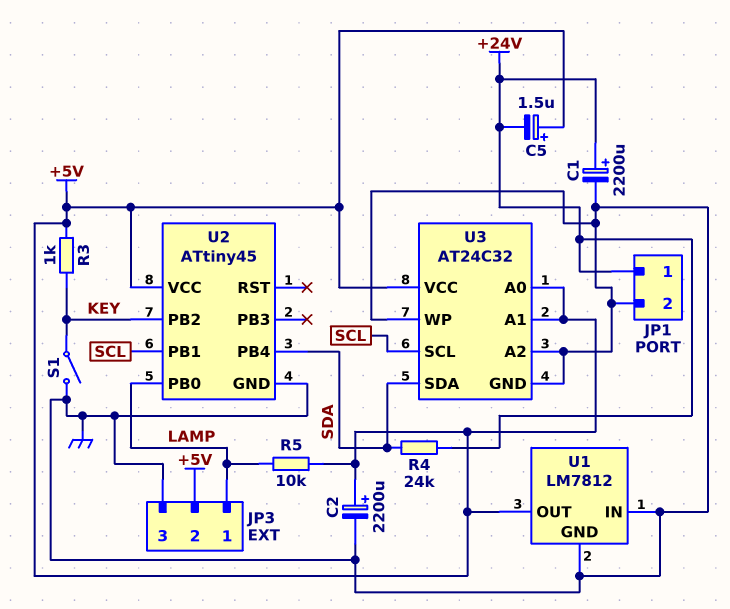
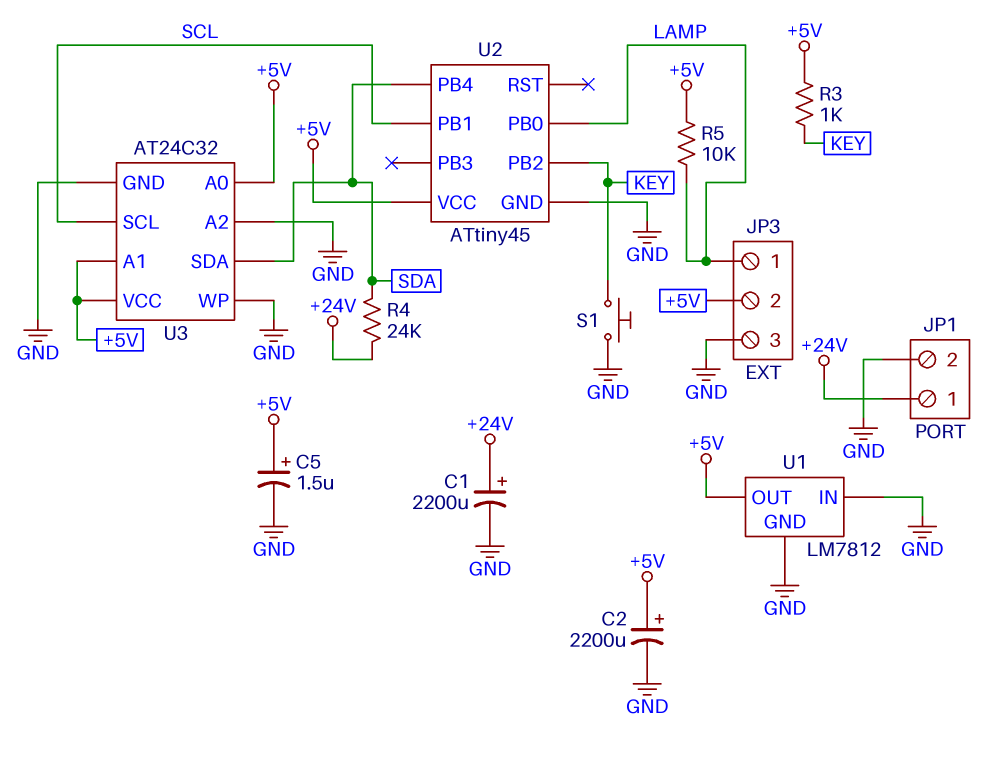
C5: 1.5uF (plus +5V, minus +24V) -> 1.5uF (plus +5V, minus GND)
S1: switch (GND, KEY) -> button (GND, KEY)

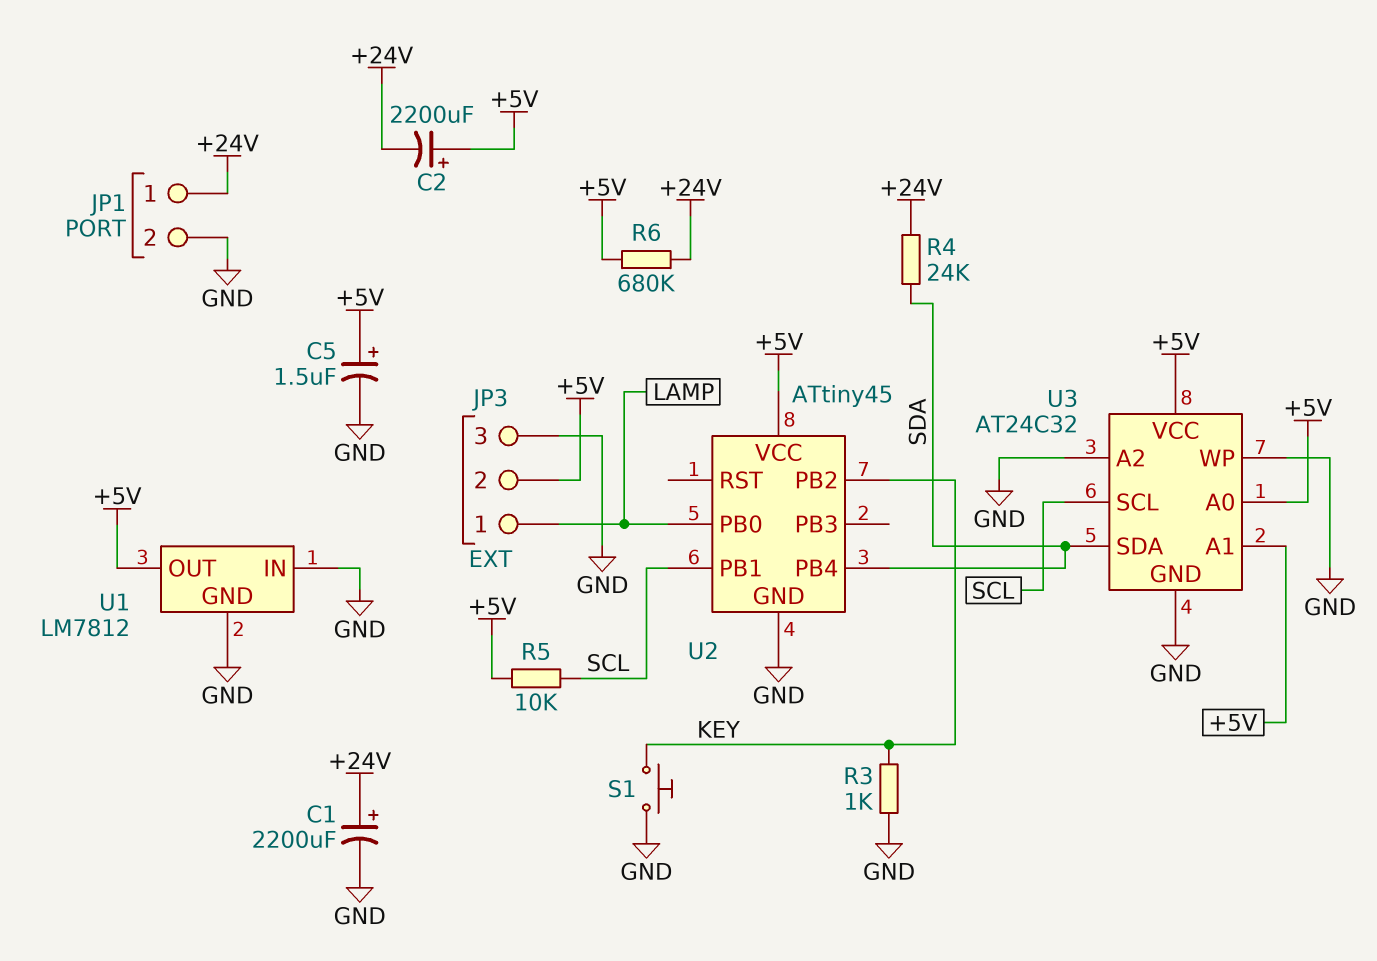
C2: 2200uF (plus +5V, minus GND) -> 2200uF (plus +5V, minus +24V)
R3: 1k (+5V, KEY) -> 1k (GND, KEY)
R5: 10k (+5V, LAMP) -> 10k (+5V, SCL)
R6: none -> 680k (+5V, +24V)

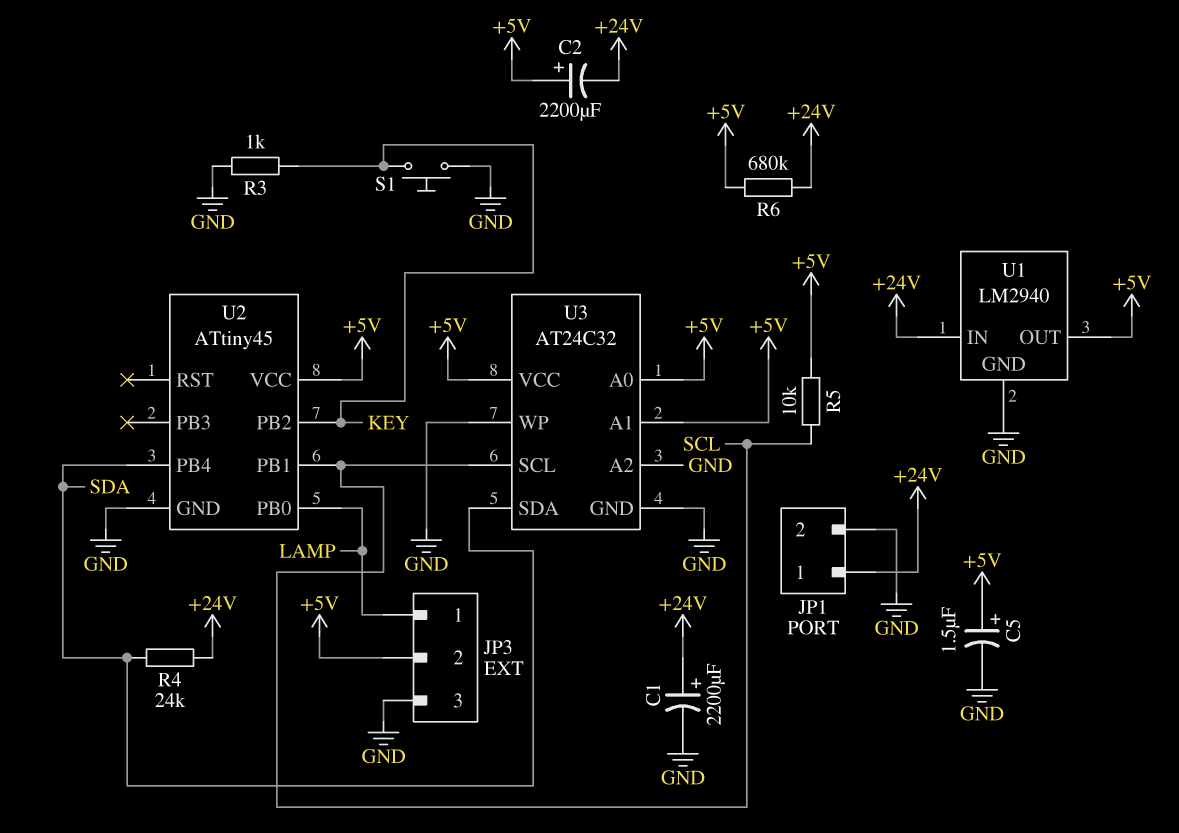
U1: LM7812 -> LM2940
U1 pin IN: GND -> +24V

